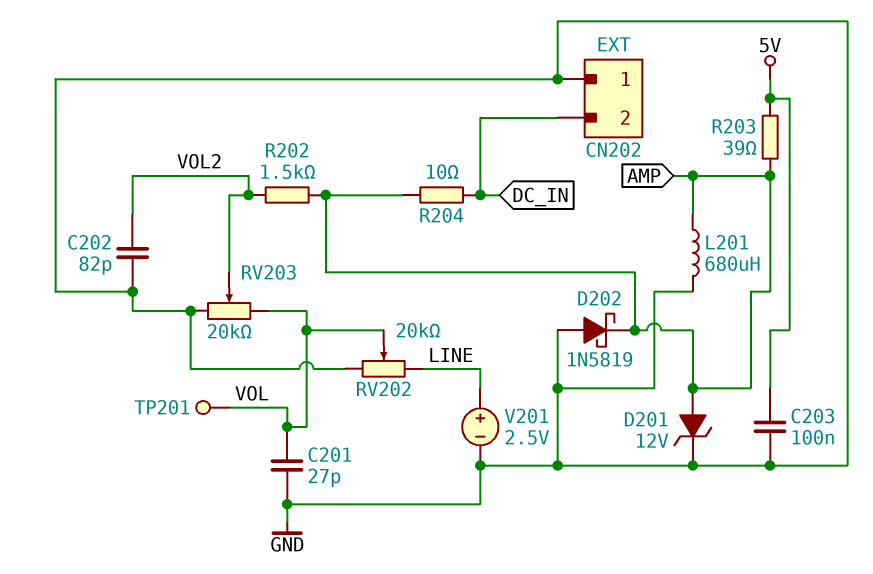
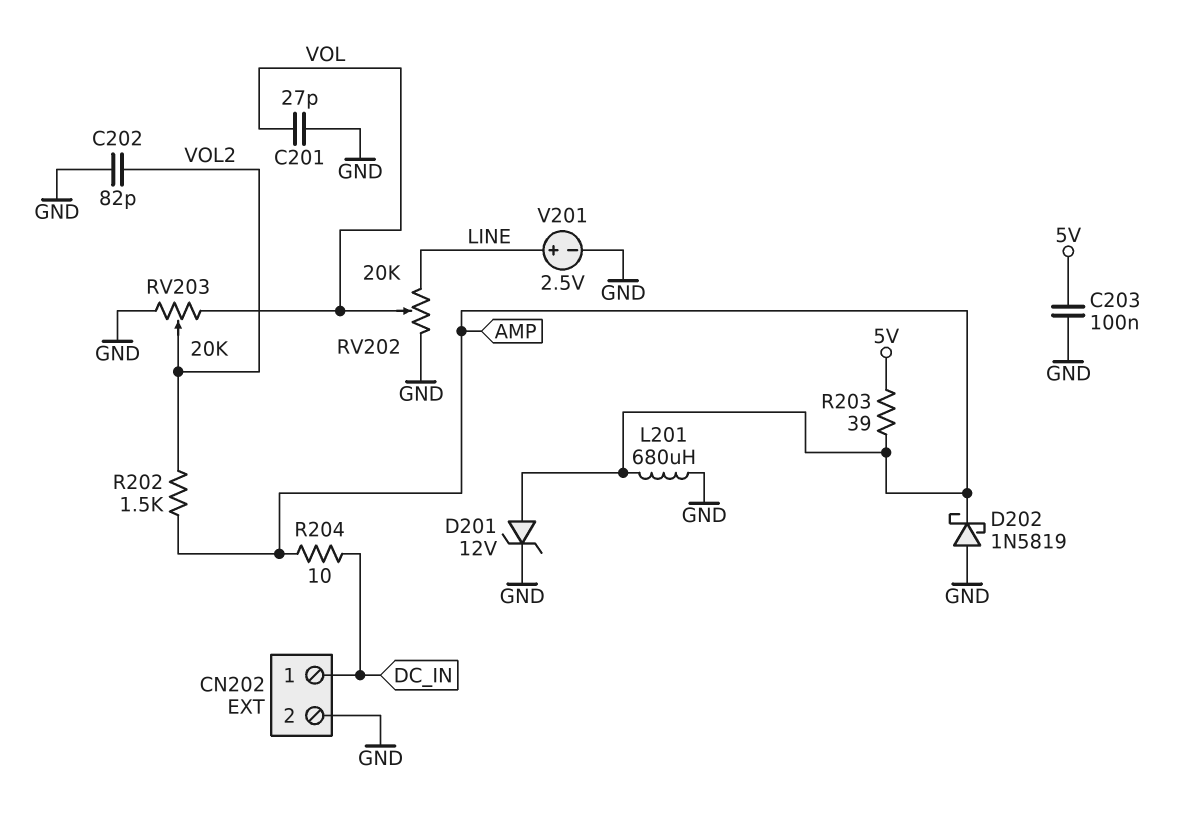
CN202 pin 1: GND -> DC_IN
CN202 pin 2: DC_IN -> GND
TP201: test point (VOL) -> none

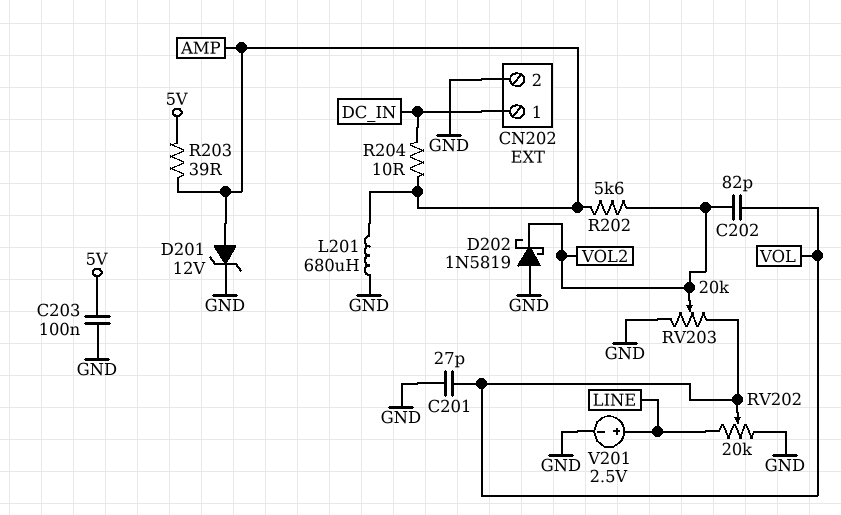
C202: 82pF (GND, VOL2) -> 82pF (VOL, VOL2)
D202: schottky 1N5819 (A GND, K AMP) -> schottky 1N5819 (A GND, K VOL2)
R202: 1.5k (AMP, VOL2) -> 5.6k (AMP, VOL2)

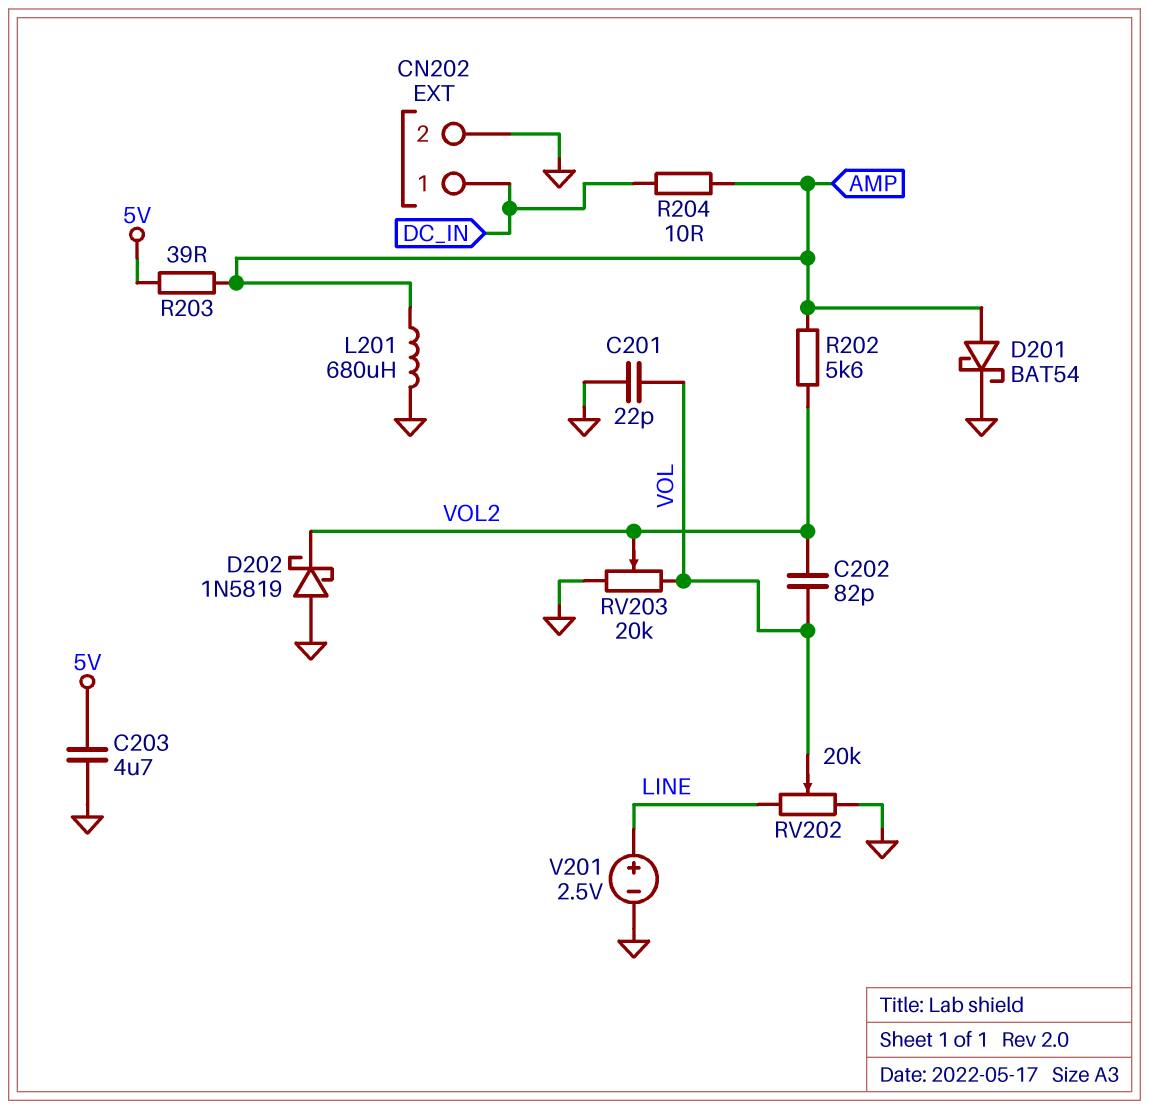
C201: 27pF (GND, VOL) -> 22pF (GND, VOL)
C203: 100nF (5V, GND) -> 4.7uF (5V, GND)
D201: zener 12V (A AMP, K GND) -> schottky BAT54 (A AMP, K GND)

